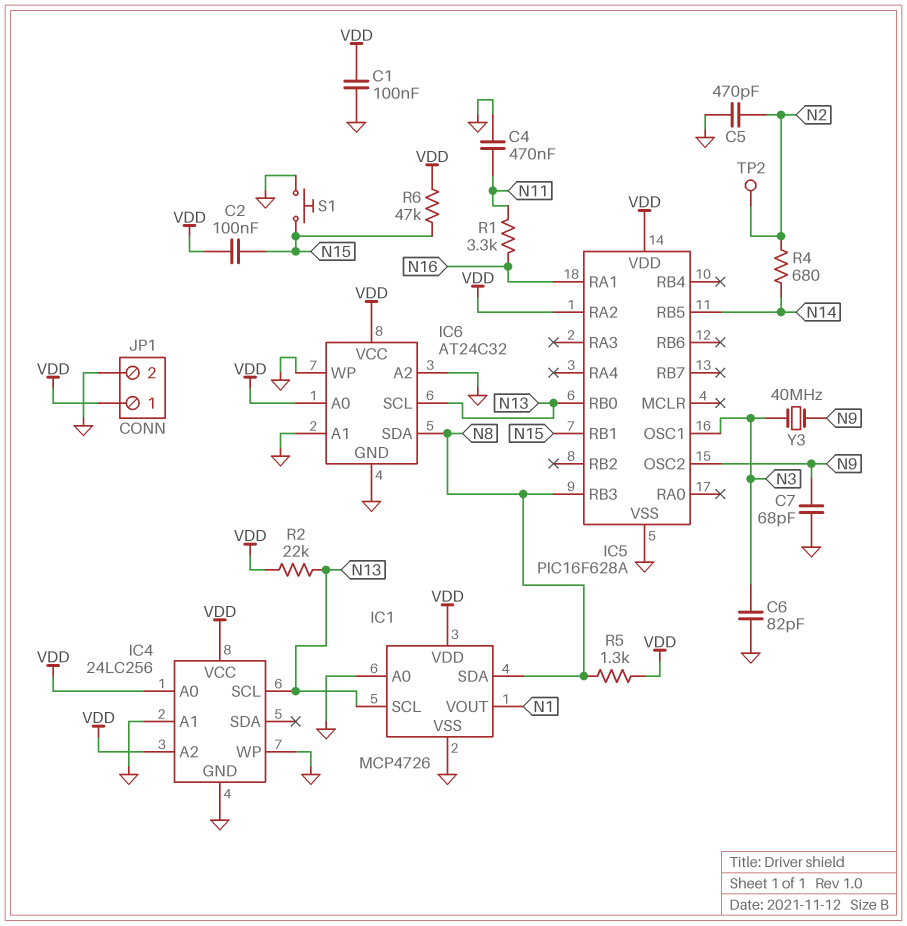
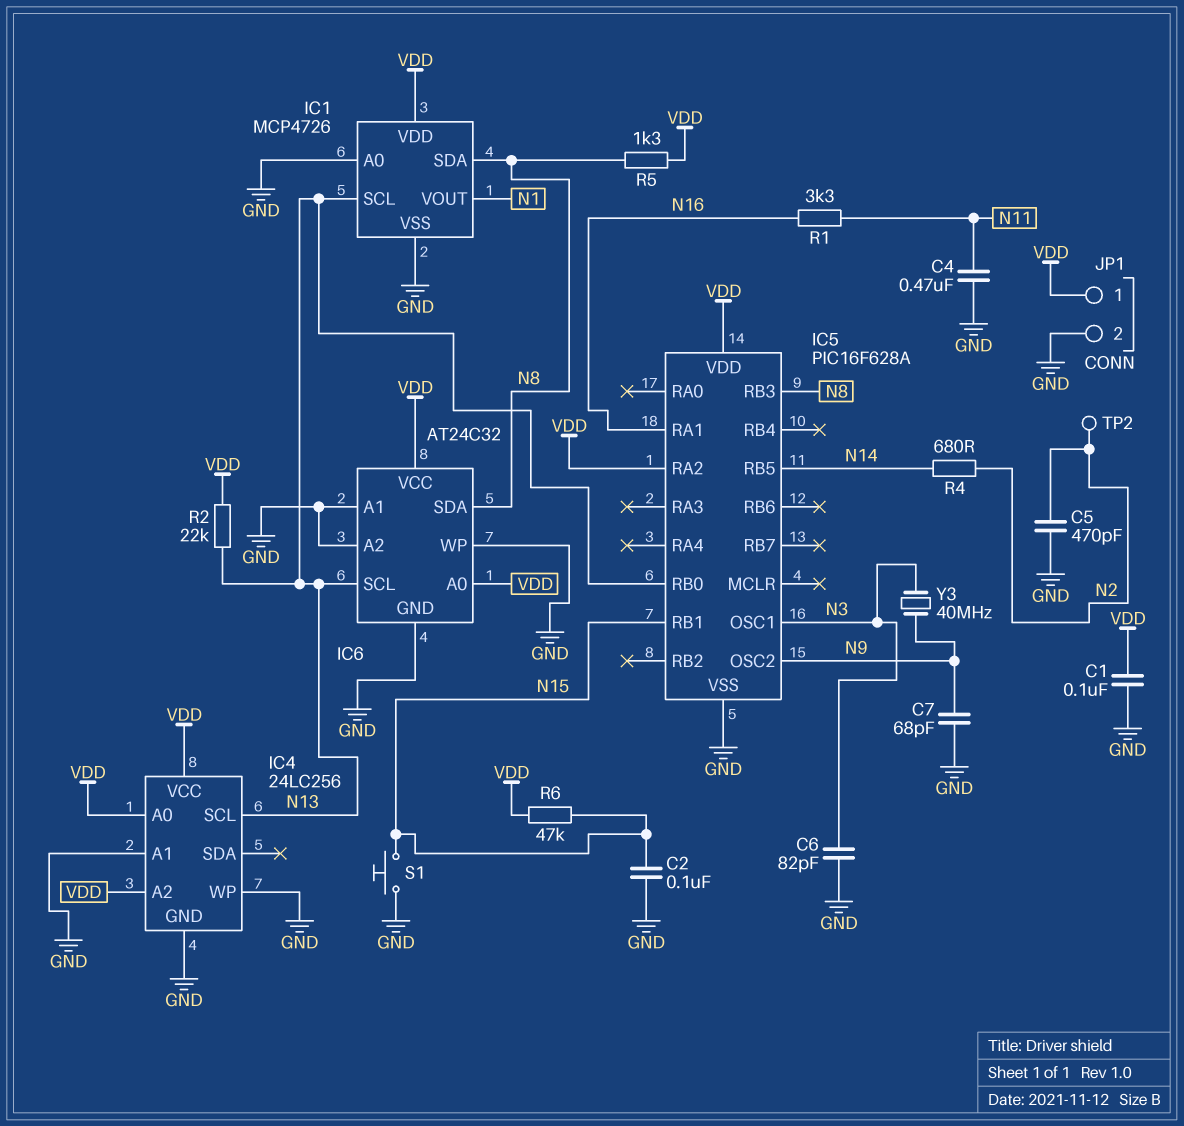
C2: 100nF (N15, VDD) -> 100nF (GND, N15)

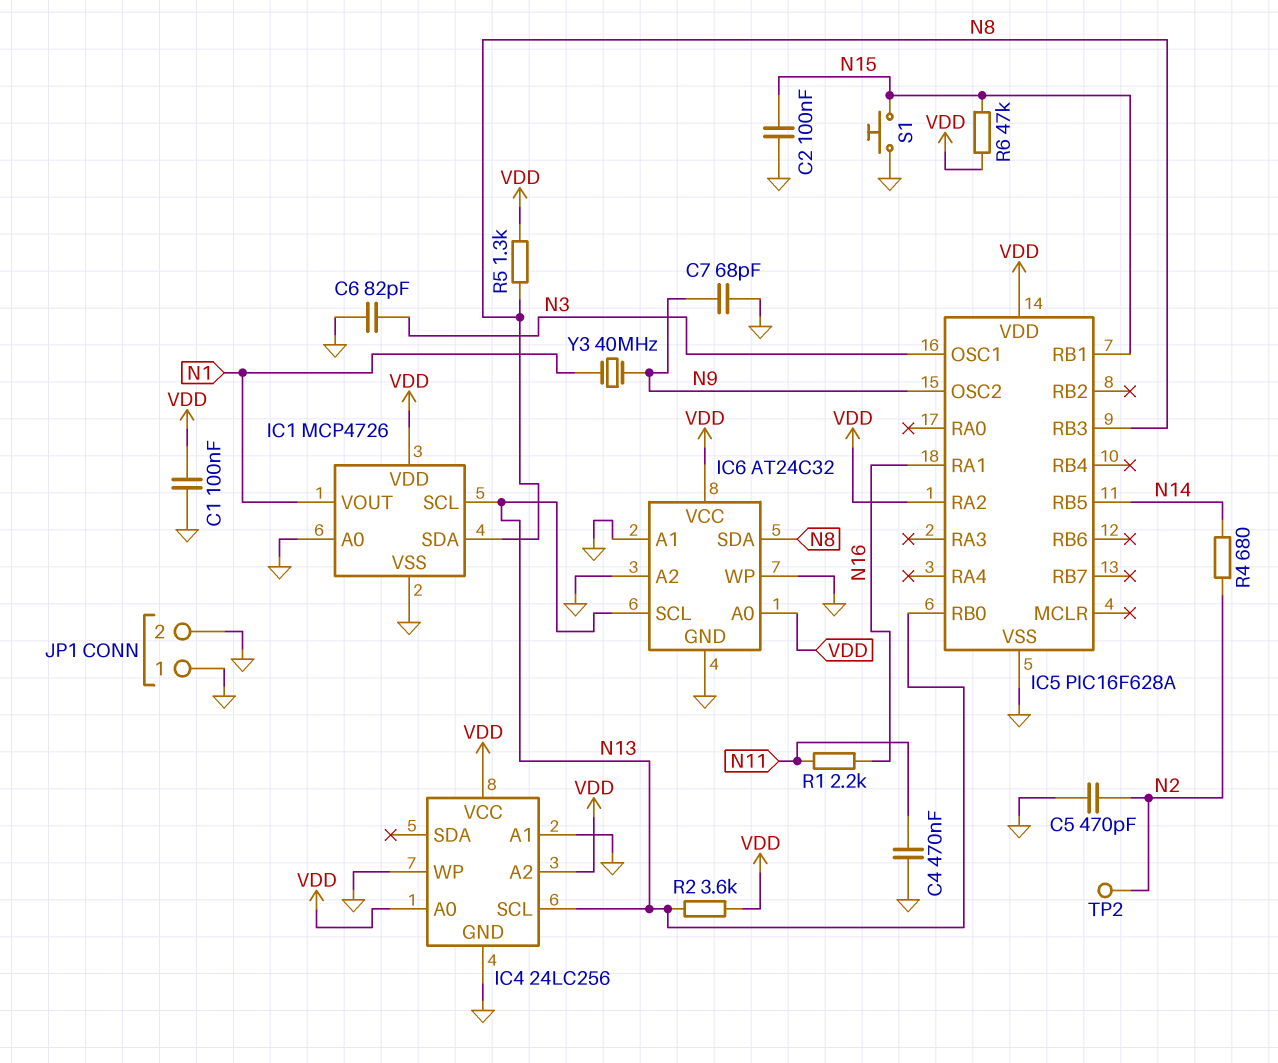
JP1 pin 1: VDD -> GND
R1: 3.3k (N11, N16) -> 2.2k (N11, N16)
R2: 22k (N13, VDD) -> 3.6k (N13, VDD)
Y3: 40MHz (N3, N9) -> 40MHz (N1, N9)

